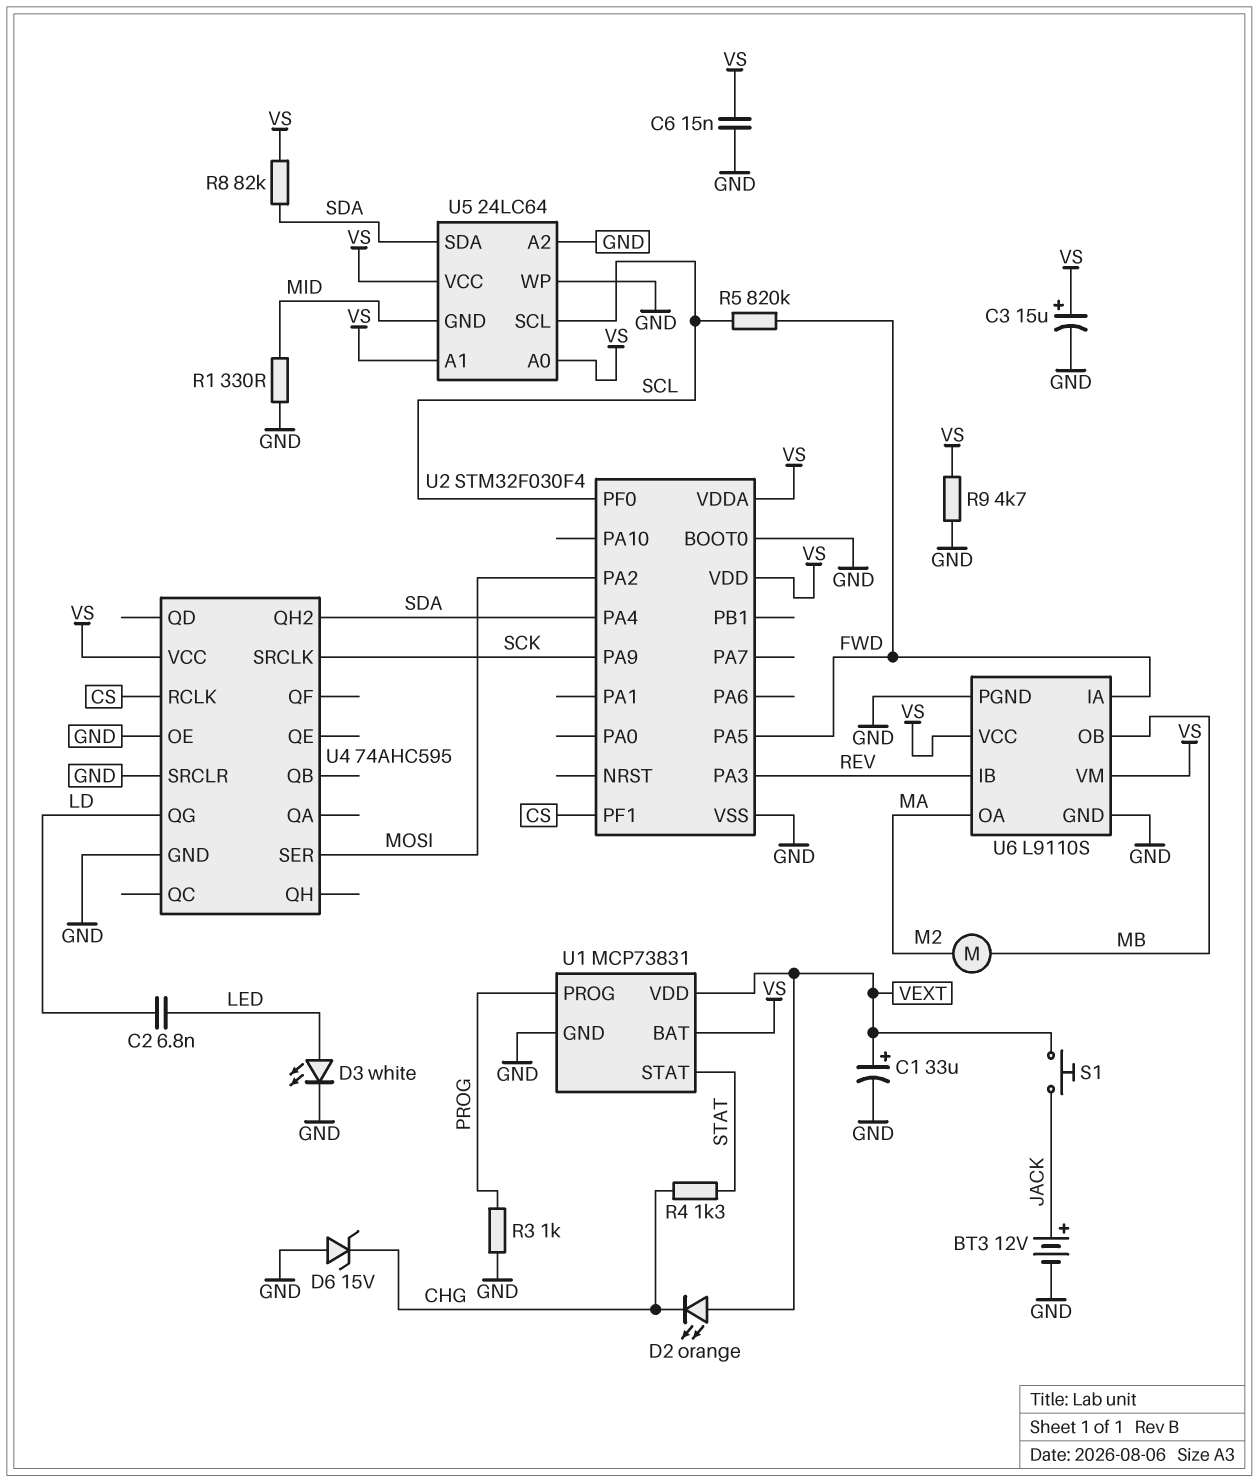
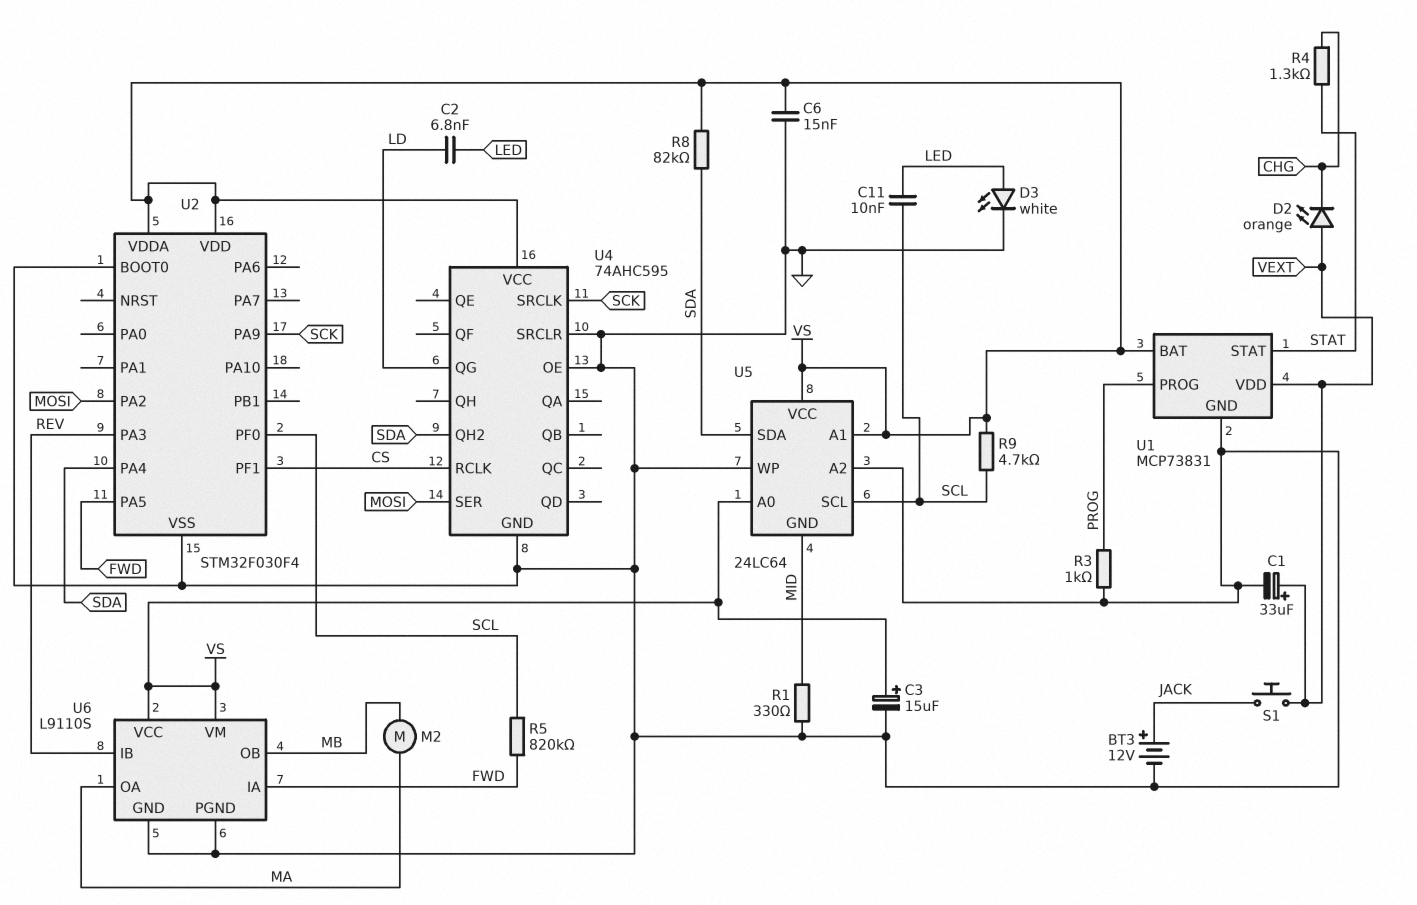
C11: none -> 10nF (LED, SCL)
D6: zener 15V (A GND, K CHG) -> none
R9: 4.7k (GND, VS) -> 4.7k (SCL, VS)

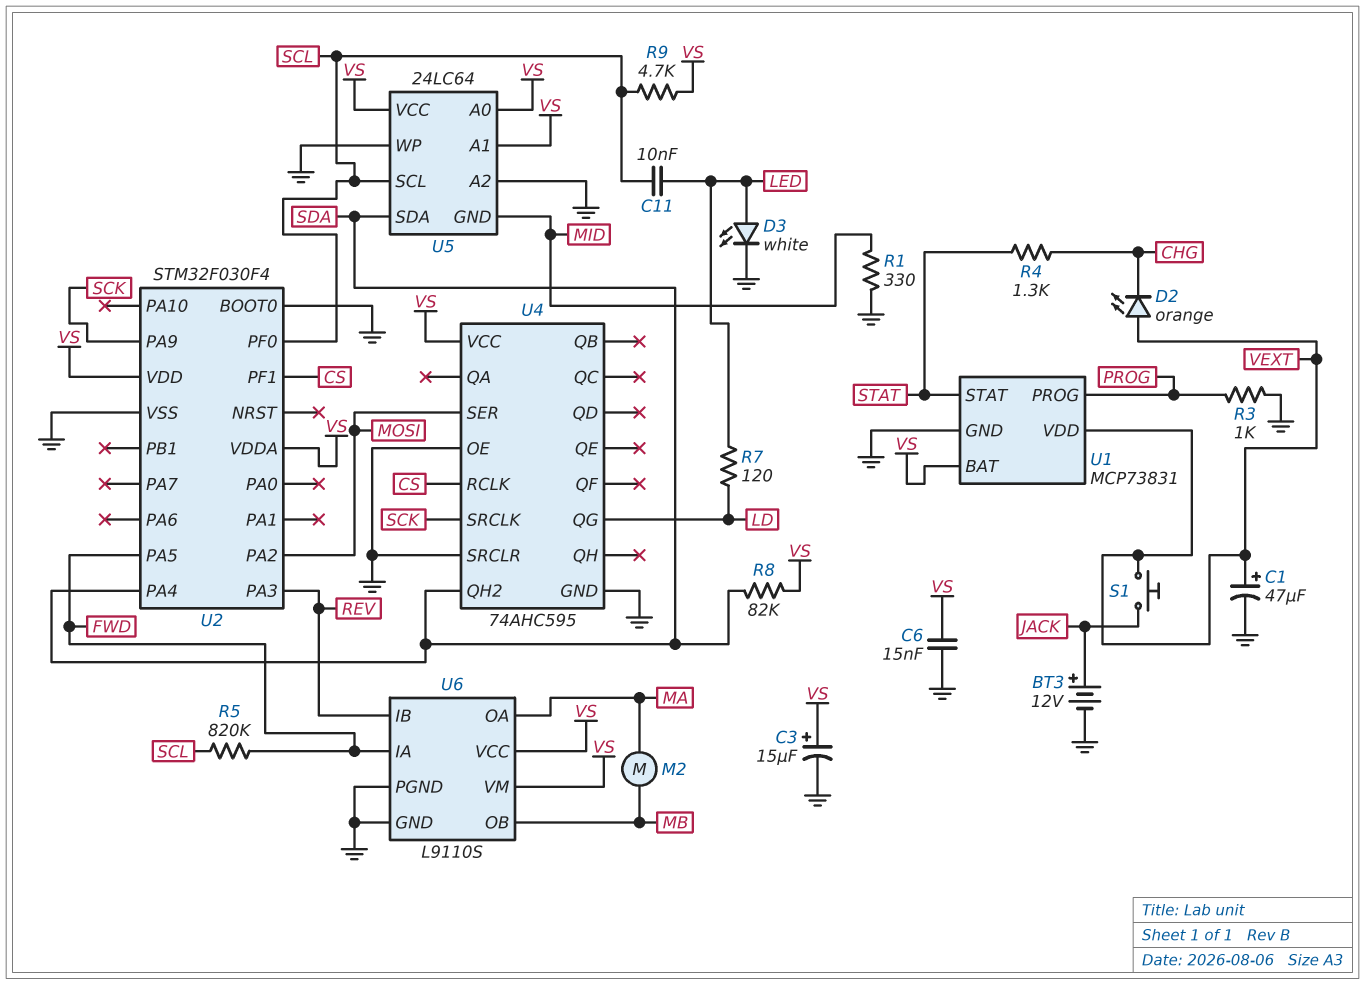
C1: 33uF (plus VEXT, minus GND) -> 47uF (plus VEXT, minus GND)
C2: 6.8nF (LD, LED) -> none
R7: none -> 120 (LD, LED)

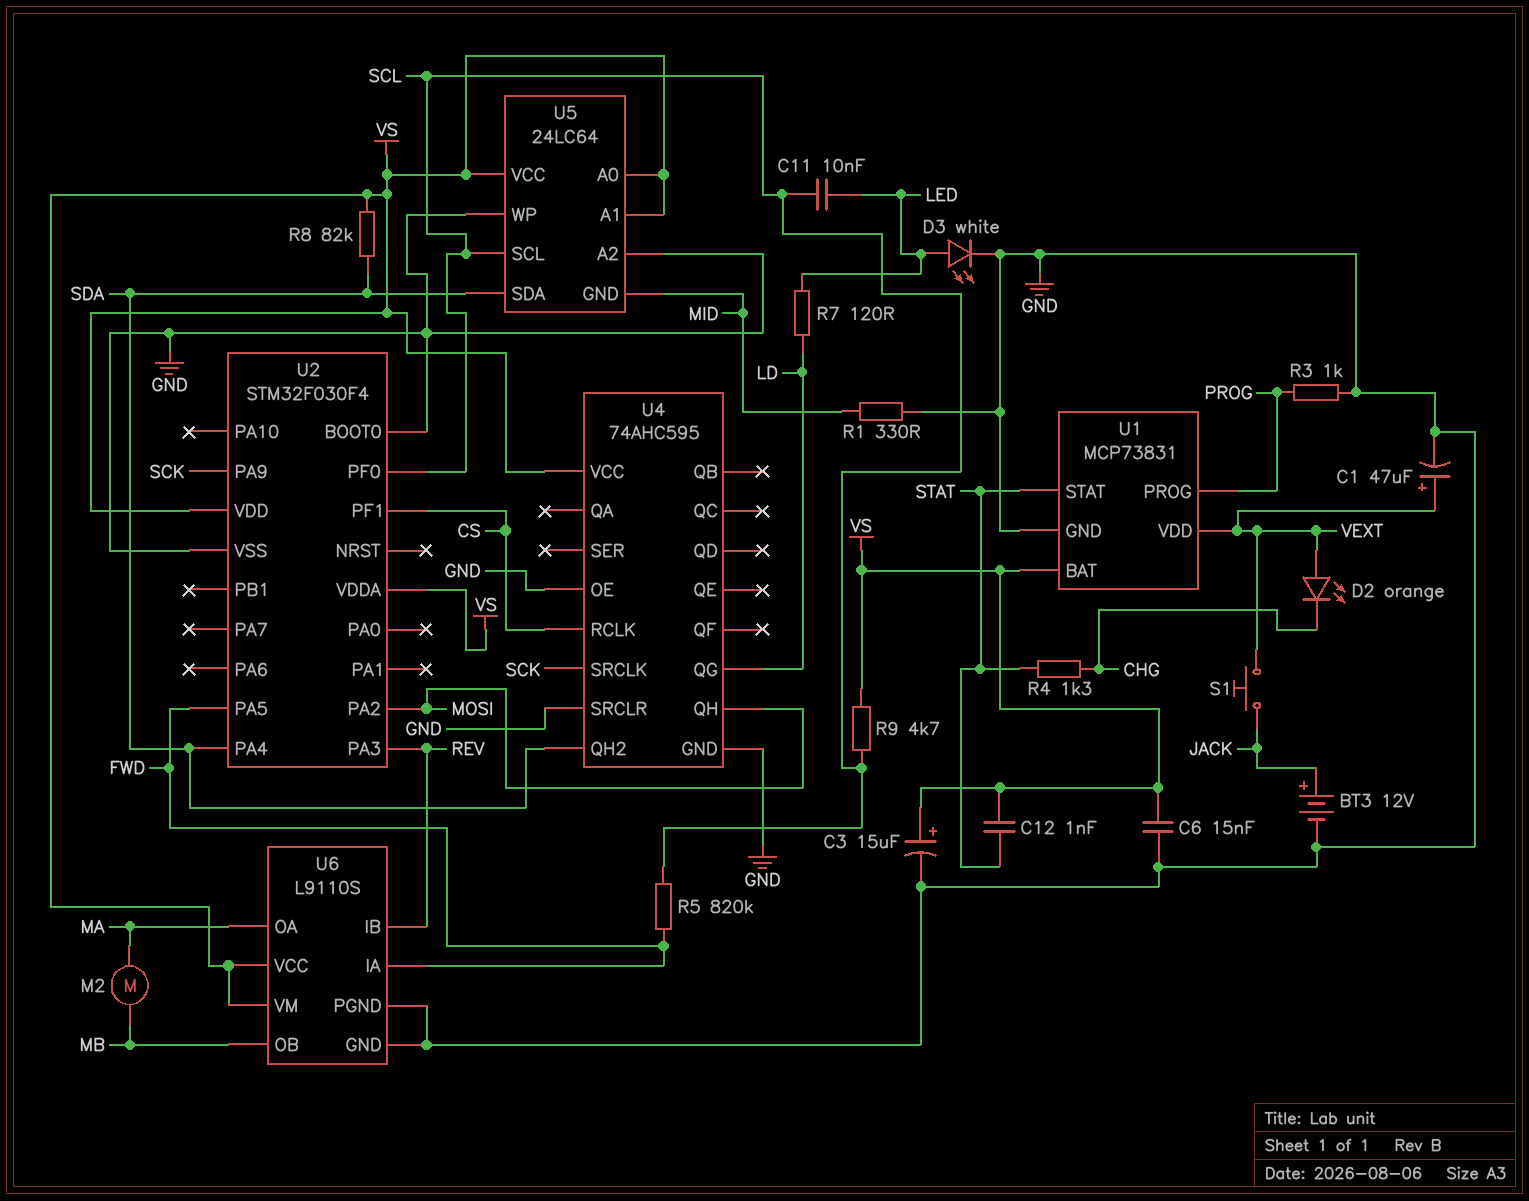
C12: none -> 1nF (STAT, VS)
U4 pin QH: none -> MOSI
U4 pin SER: MOSI -> none

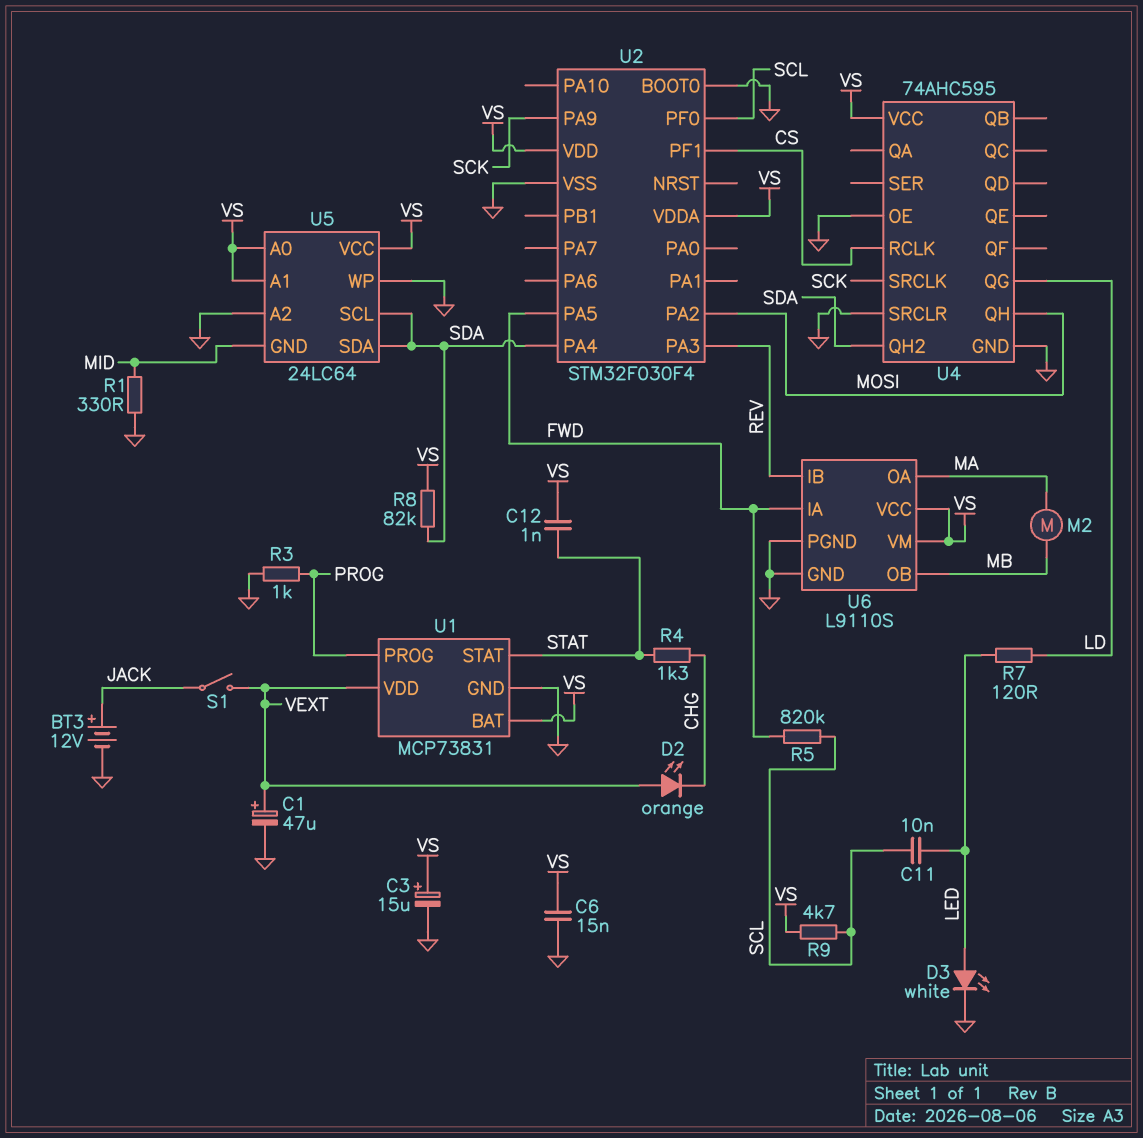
S1: button (JACK, VEXT) -> switch (JACK, VEXT)
U5 pin SCL: SCL -> SDA

